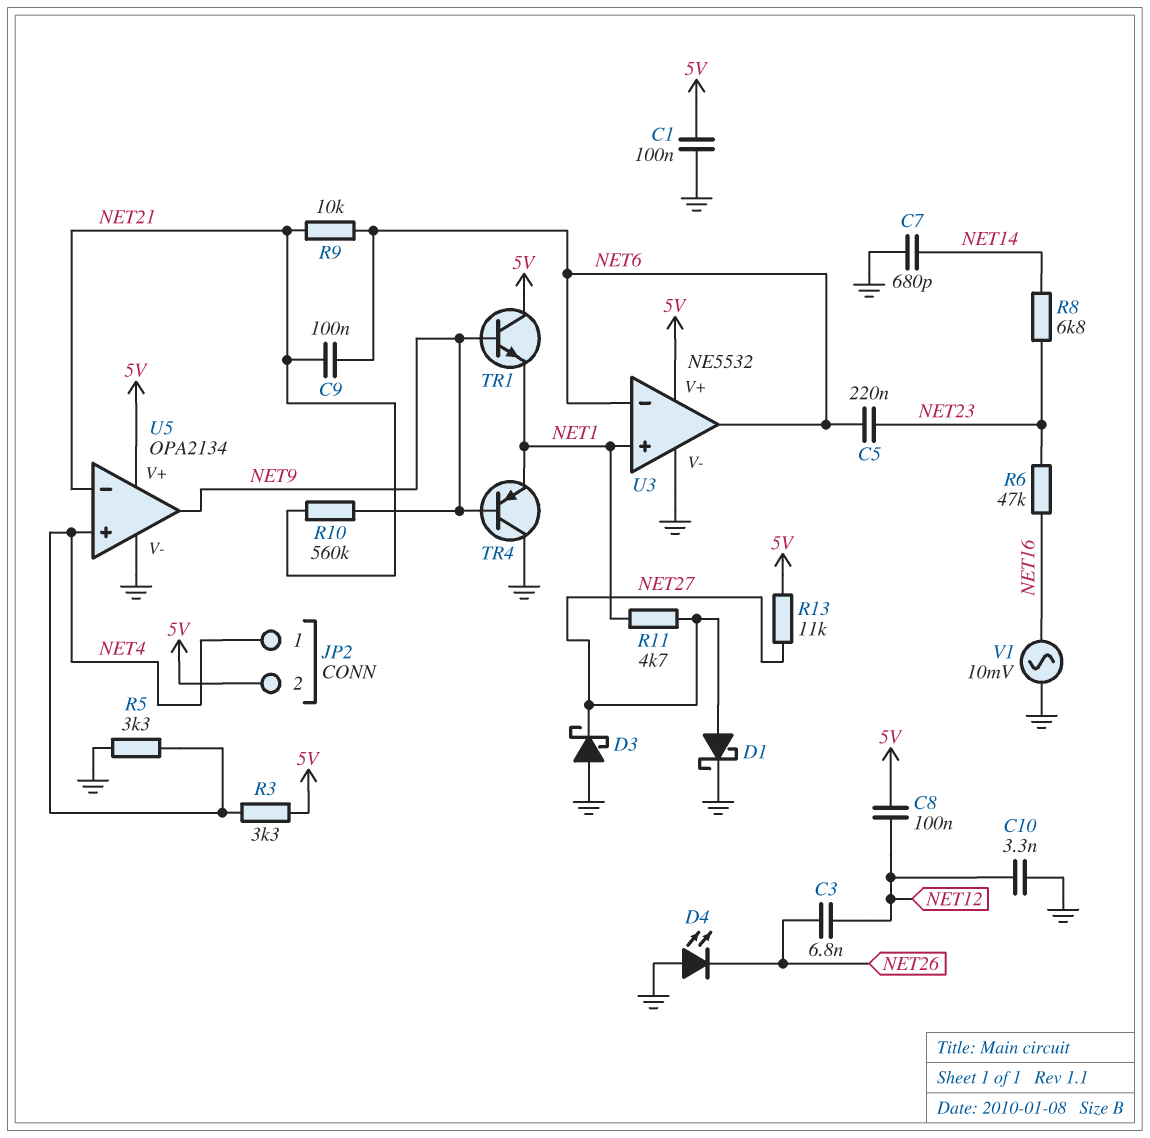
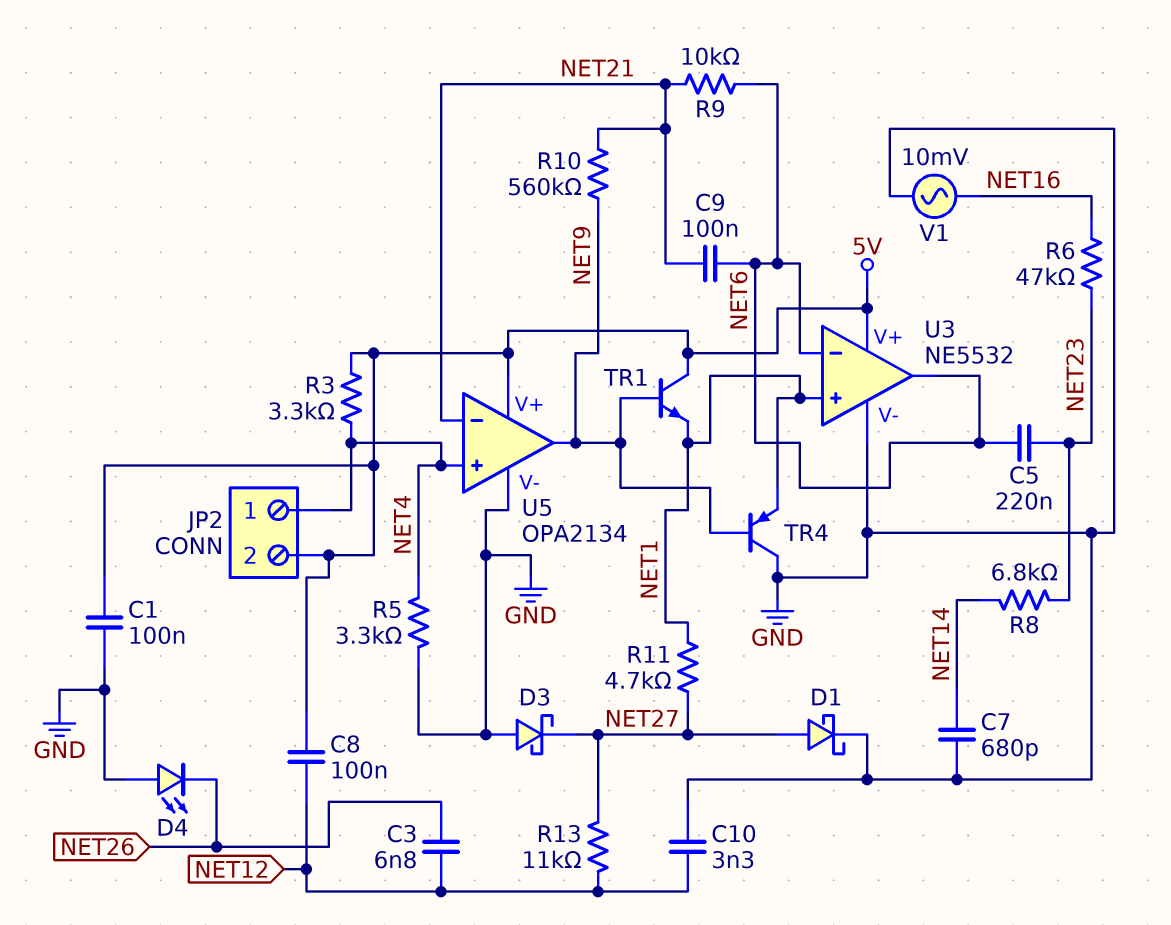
R13: 11k (5V, NET27) -> 11k (NET12, NET27)

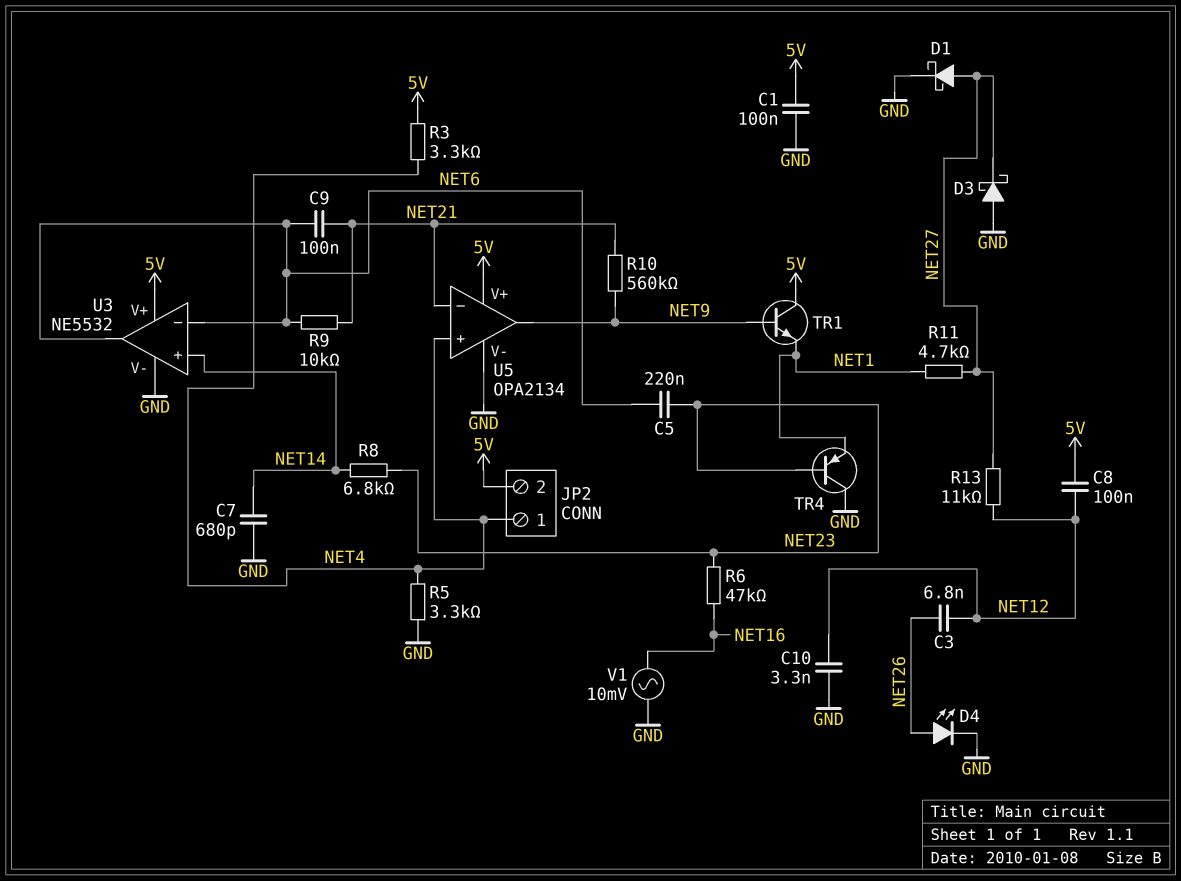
D4: LED (A GND, K NET26) -> LED (A NET26, K GND)
TR4: PNP (B NET9, C GND, E NET1) -> PNP (B NET23, C GND, E NET1)
U3 pin in+: NET1 -> NET14

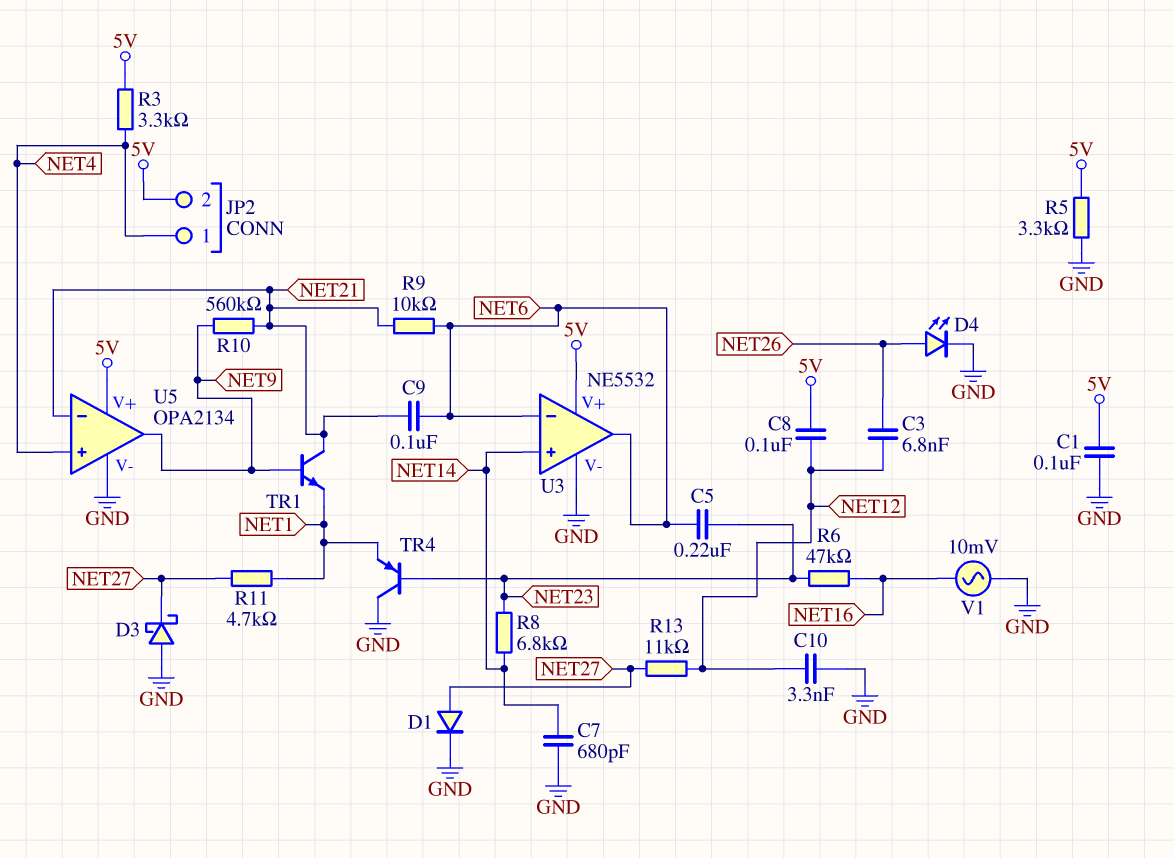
D1: schottky (A NET27, K GND) -> diode (A NET27, K GND)
R5: 3.3k (GND, NET4) -> 3.3k (5V, GND)
TR1: NPN (B NET9, C 5V, E NET1) -> NPN (B NET9, C NET21, E NET1)

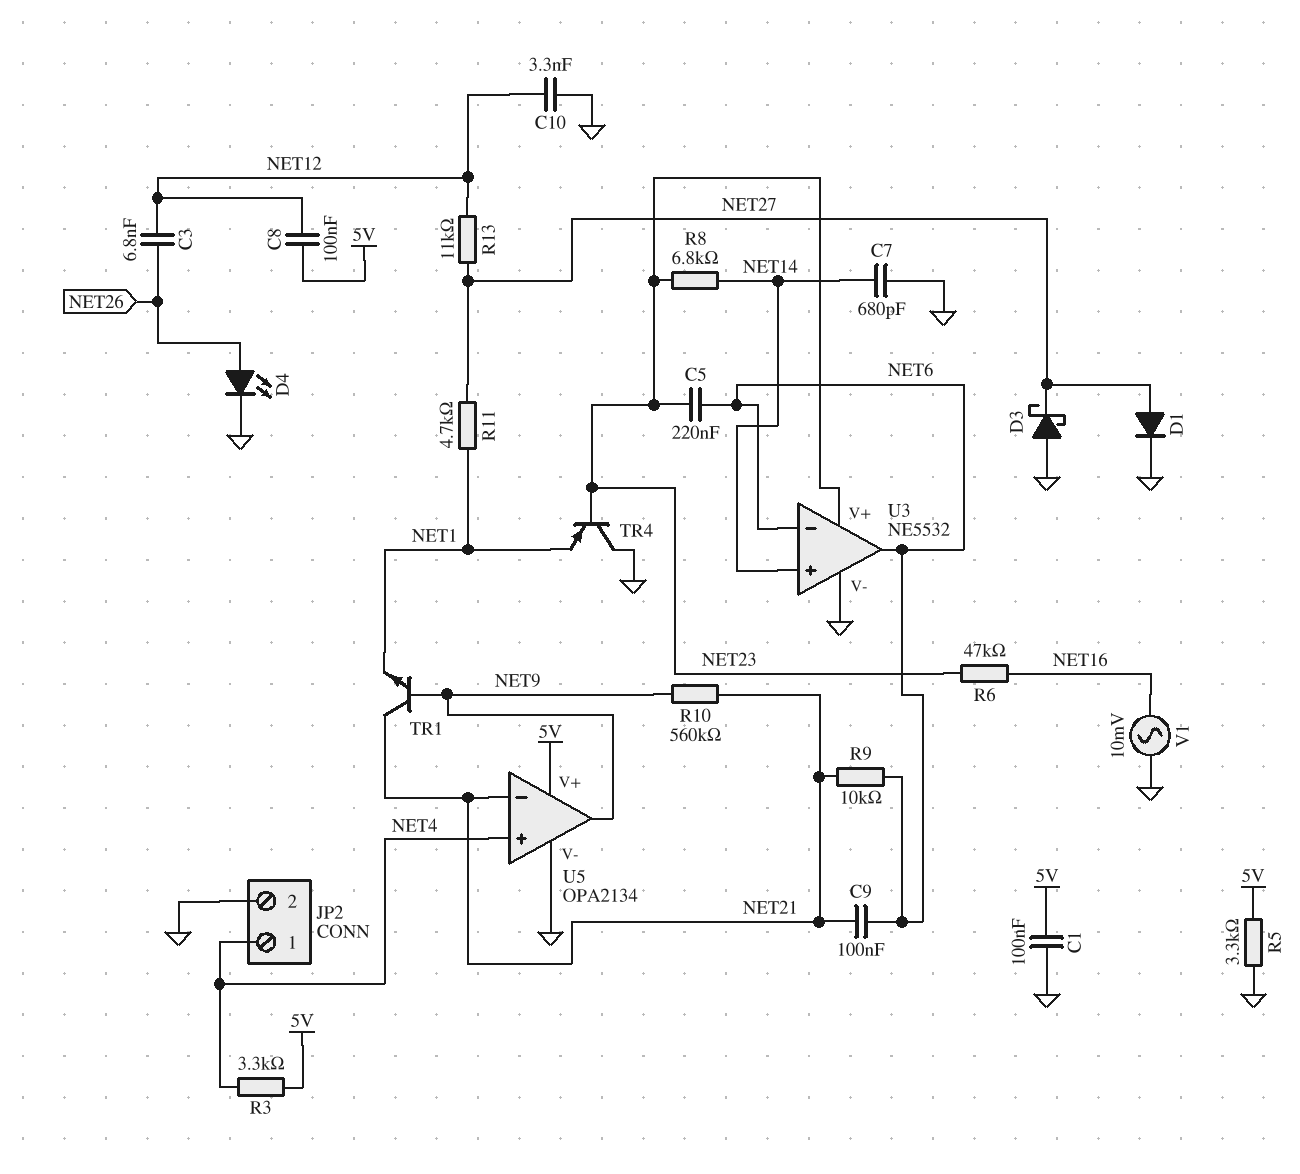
JP2 pin 2: 5V -> GND
U3 pin V+: 5V -> NET23

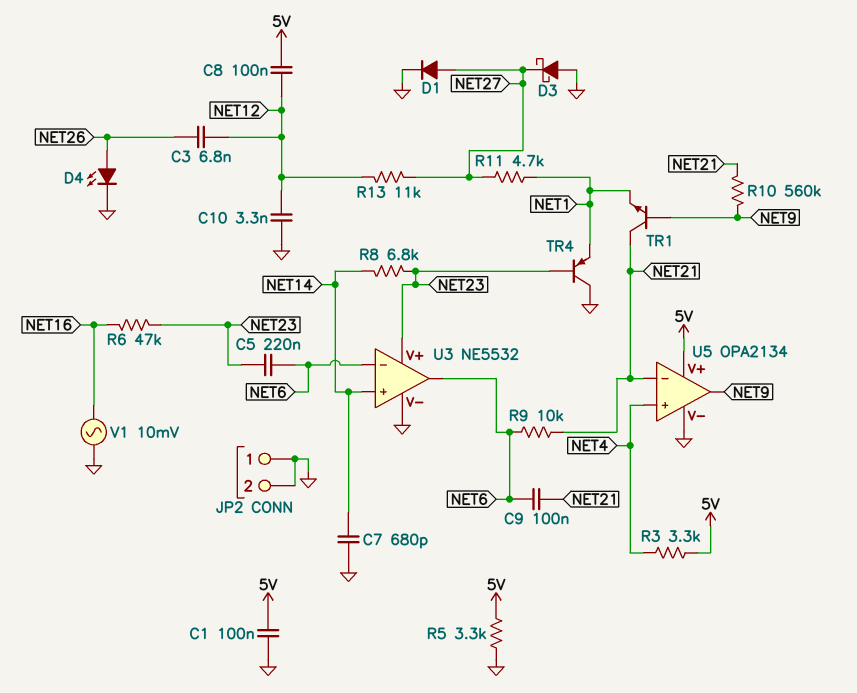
JP2 pin 1: NET4 -> GND

